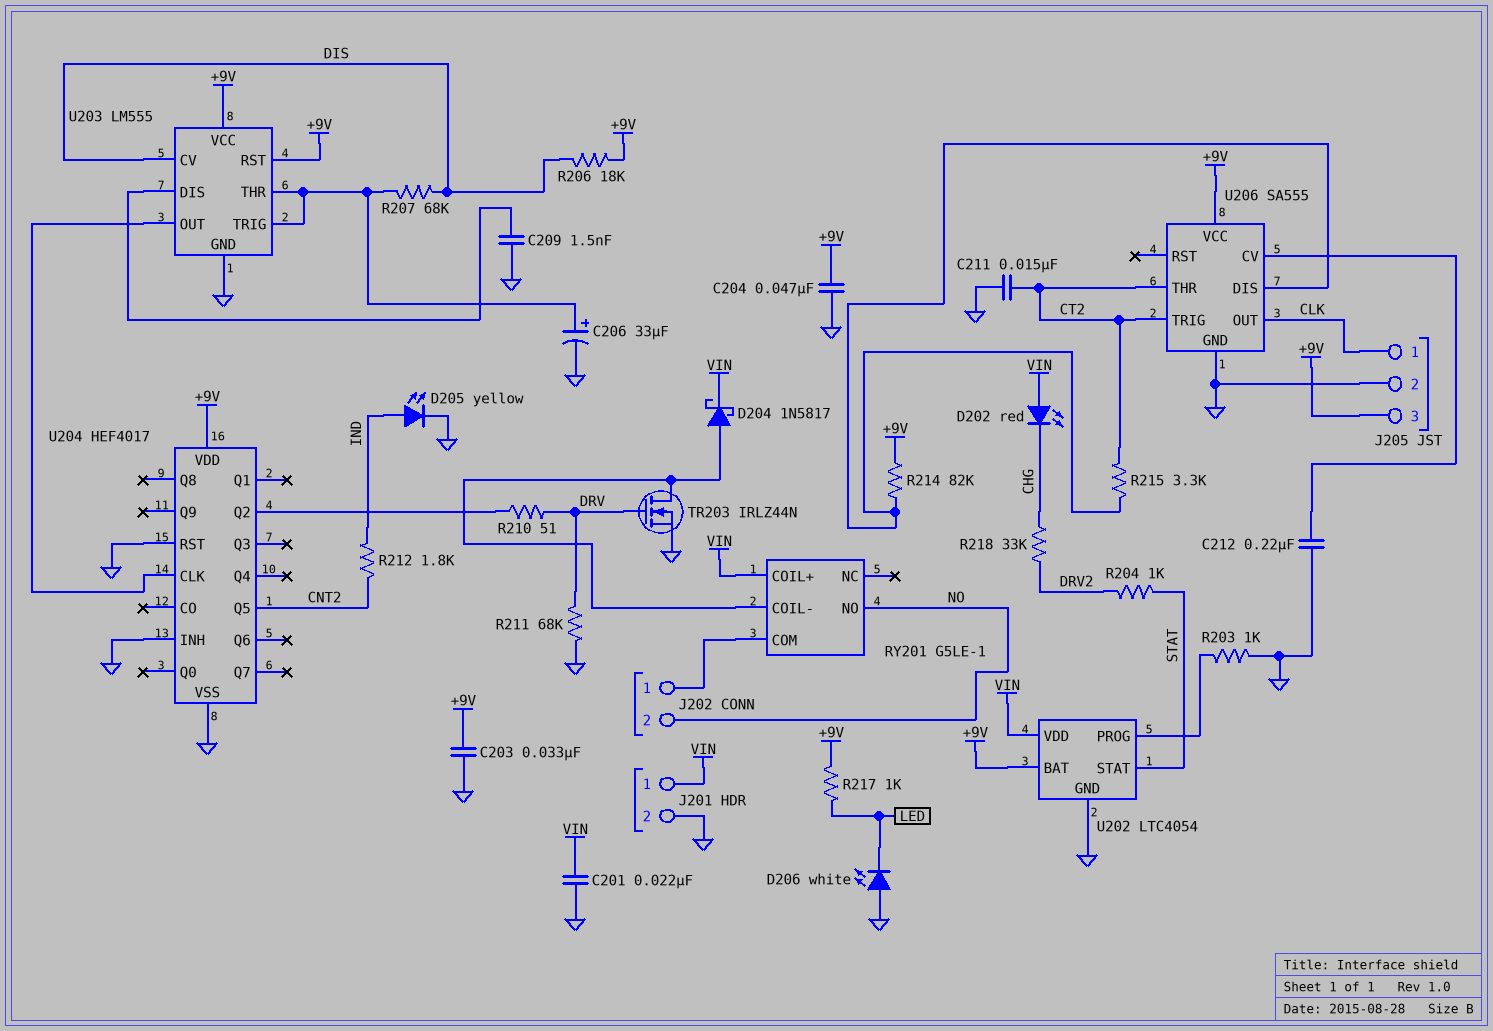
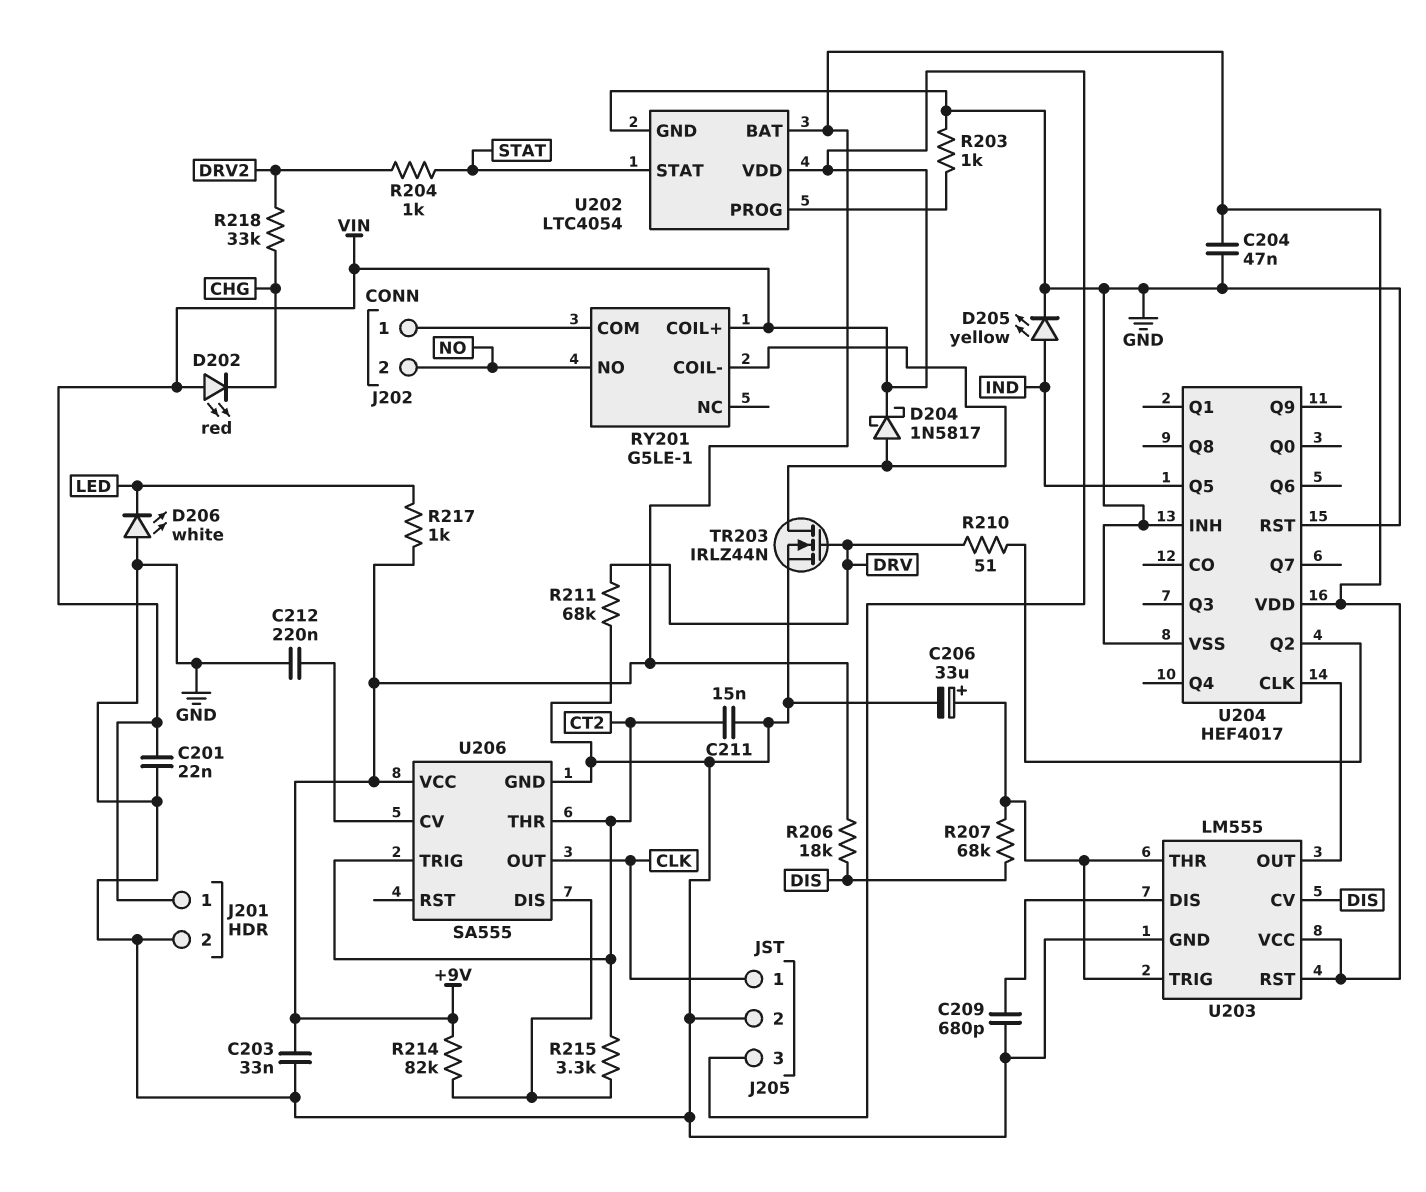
C209: 1.5nF (GND, U203/DIS) -> 680pF (GND, U203/DIS)
J205 pin 3: +9V -> VIN
R212: 1.8k (CNT2, IND) -> none
U204 pin Q5: CNT2 -> IND

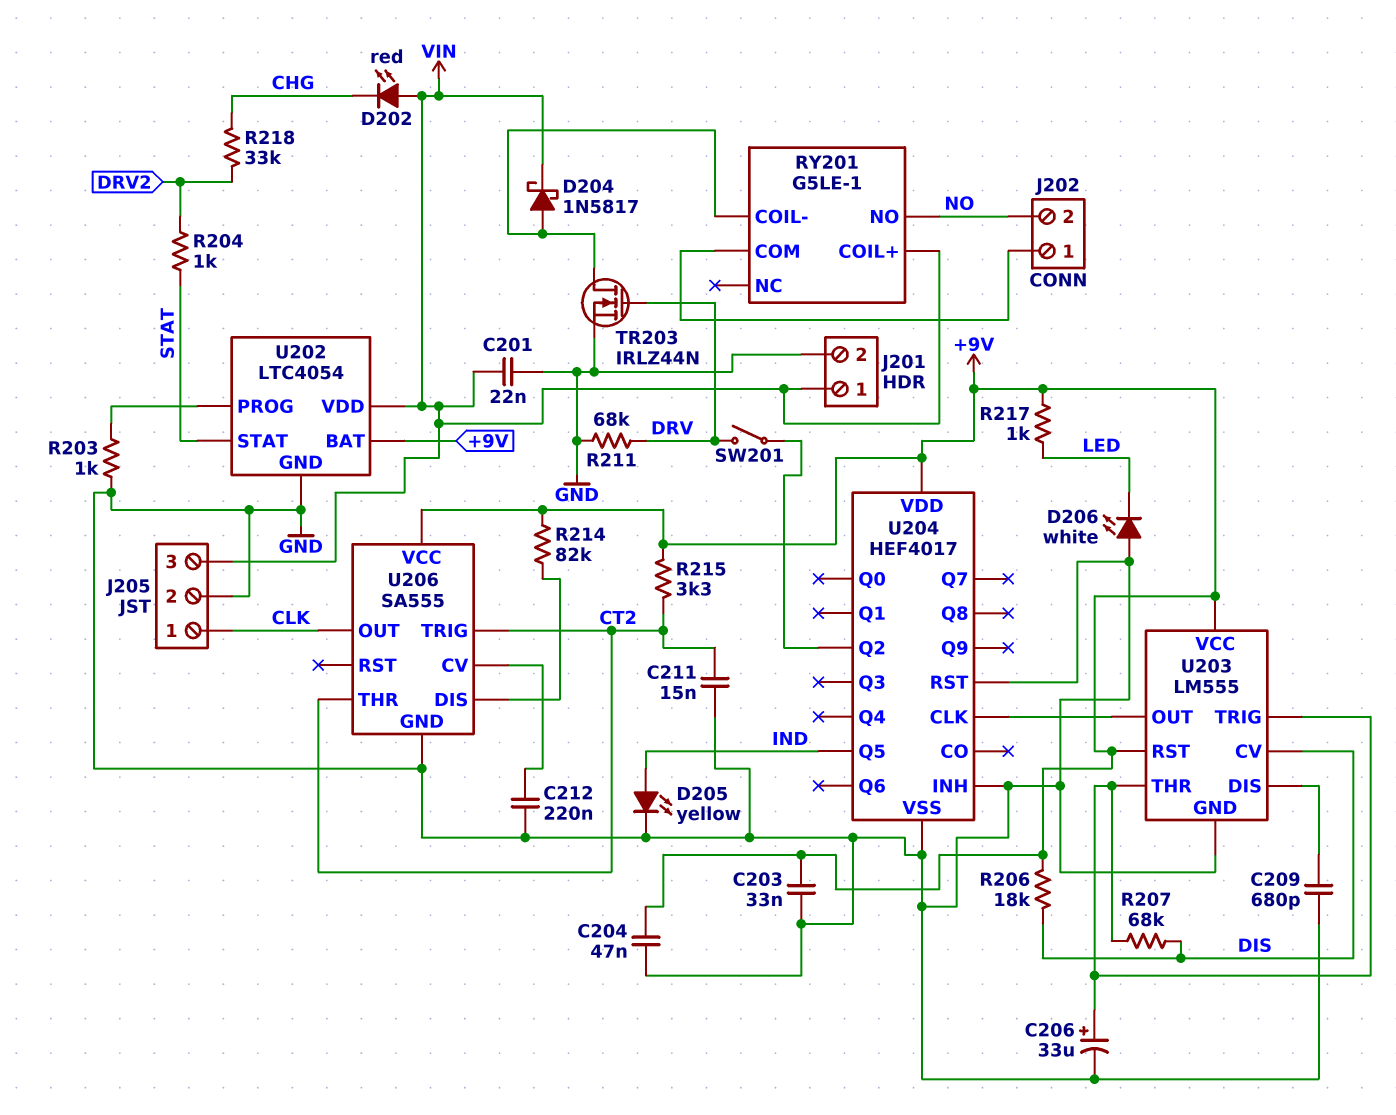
R210: 51 (DRV, U204/Q2) -> none
R215: 3.3k (CT2, U206/DIS) -> 3.3k (+9V, CT2)
SW201: none -> switch (DRV, U204/Q2)

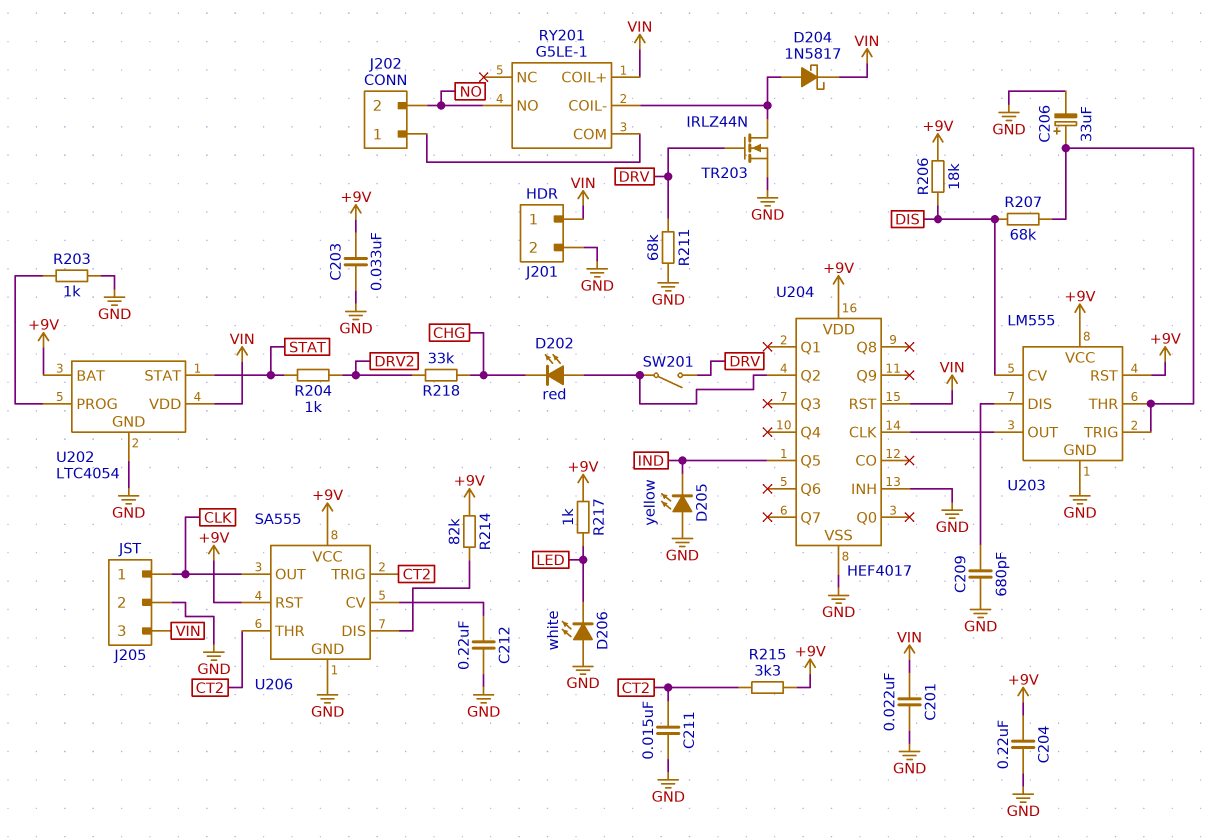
C204: 47nF (+9V, GND) -> 220nF (+9V, GND)
D202: LED red (A VIN, K CHG) -> LED red (A U204/Q2, K CHG)
D205: LED yellow (A IND, K GND) -> LED yellow (A GND, K IND)
U204 pin RST: GND -> VIN
U206 pin RST: none -> +9V

